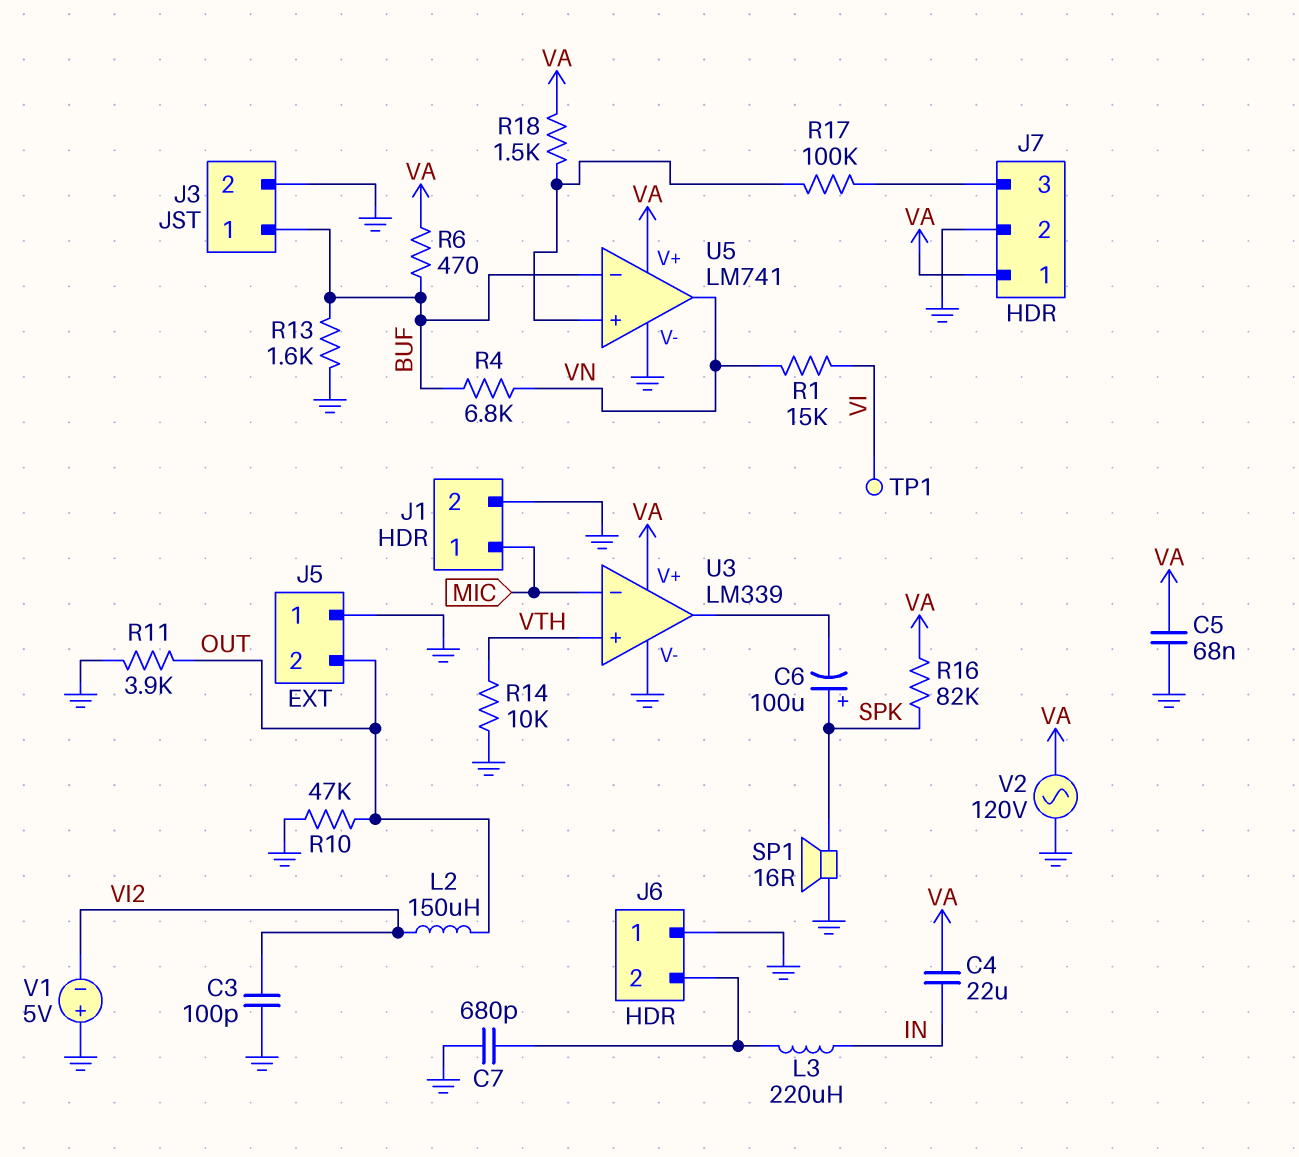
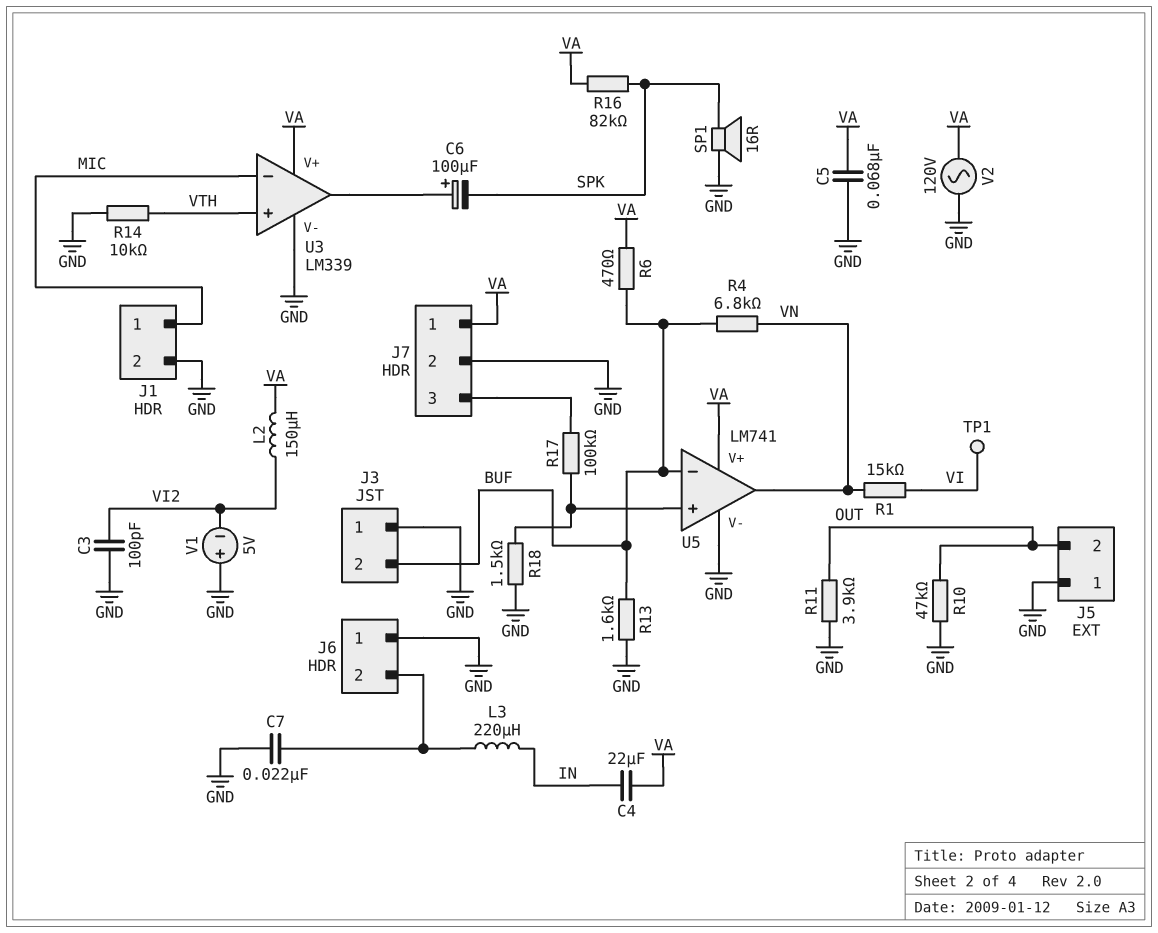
C6: 100uF (plus SPK, minus U3/out) -> 100uF (plus U3/out, minus SPK)
C7: 680pF (GND, J6/2) -> 22nF (GND, J6/2)
J3 pin 1: BUF -> GND
J3 pin 2: GND -> BUF
L2: 150uH (OUT, VI2) -> 150uH (VA, VI2)
R18: 1.5k (U5/in+, VA) -> 1.5k (GND, U5/in+)

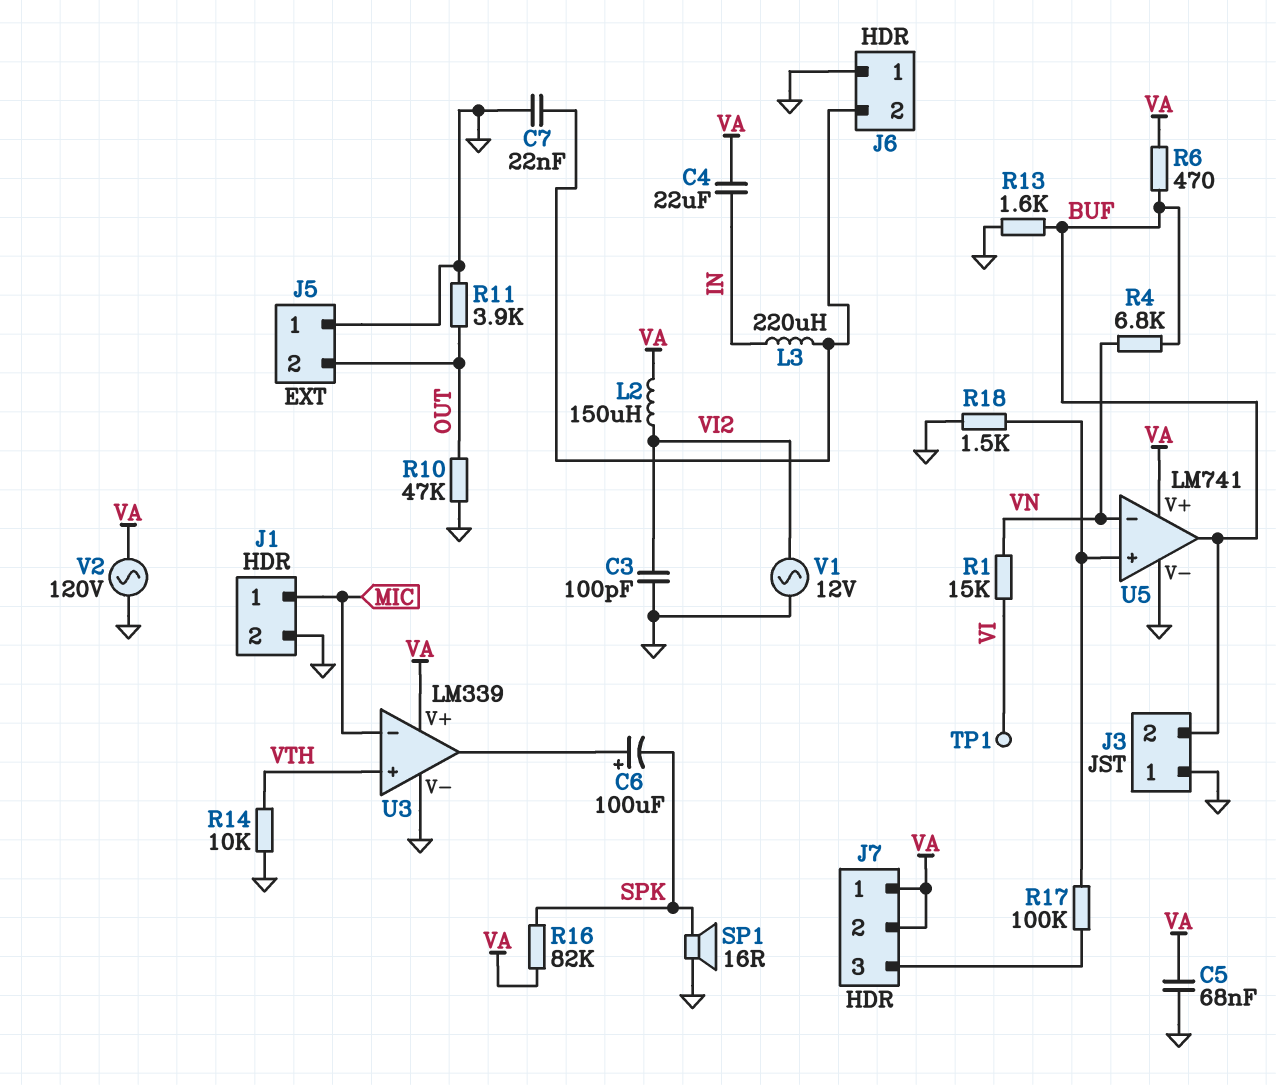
J7 pin 2: GND -> VA
U5 pin in-: BUF -> VN
U5 pin out: VN -> BUF
V1: 5V (plus GND, minus VI2) -> AC 12V (GND, VI2)

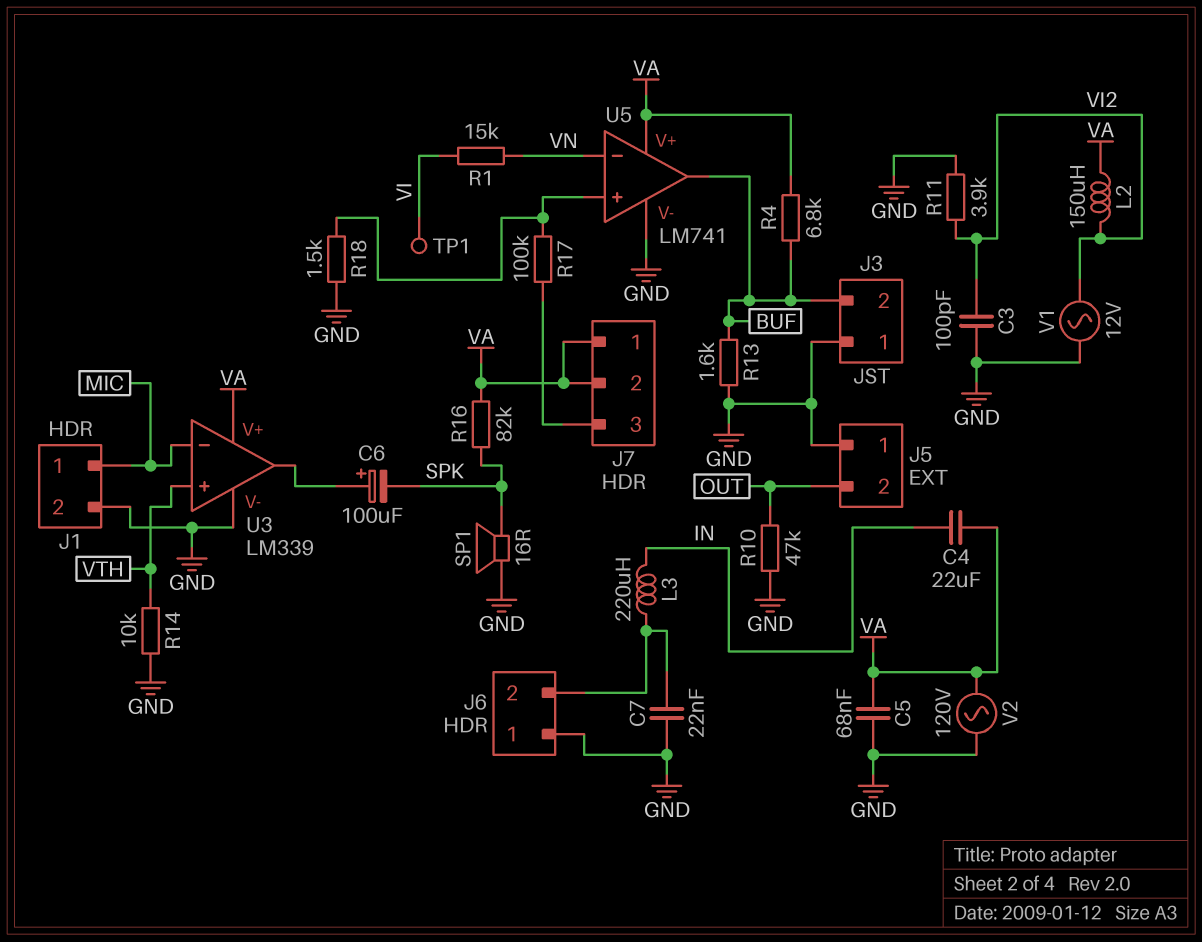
R4: 6.8k (BUF, VN) -> 6.8k (BUF, VA)
R6: 470 (BUF, VA) -> none
R11: 3.9k (GND, OUT) -> 3.9k (GND, VI2)

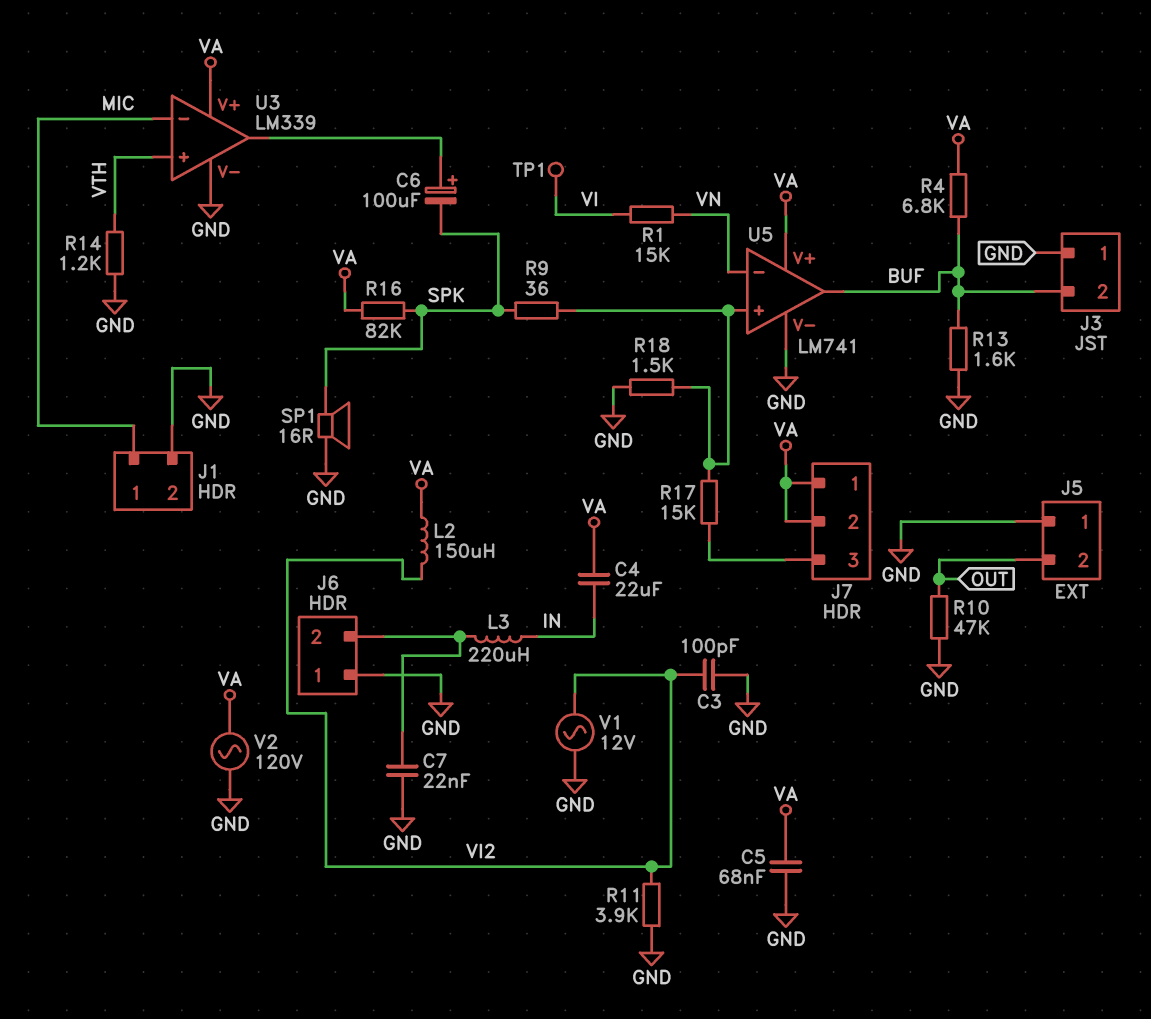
R9: none -> 36 (SPK, U5/in+)
R14: 10k (GND, VTH) -> 1.2k (GND, VTH)
R17: 100k (J7/3, U5/in+) -> 15k (J7/3, U5/in+)

